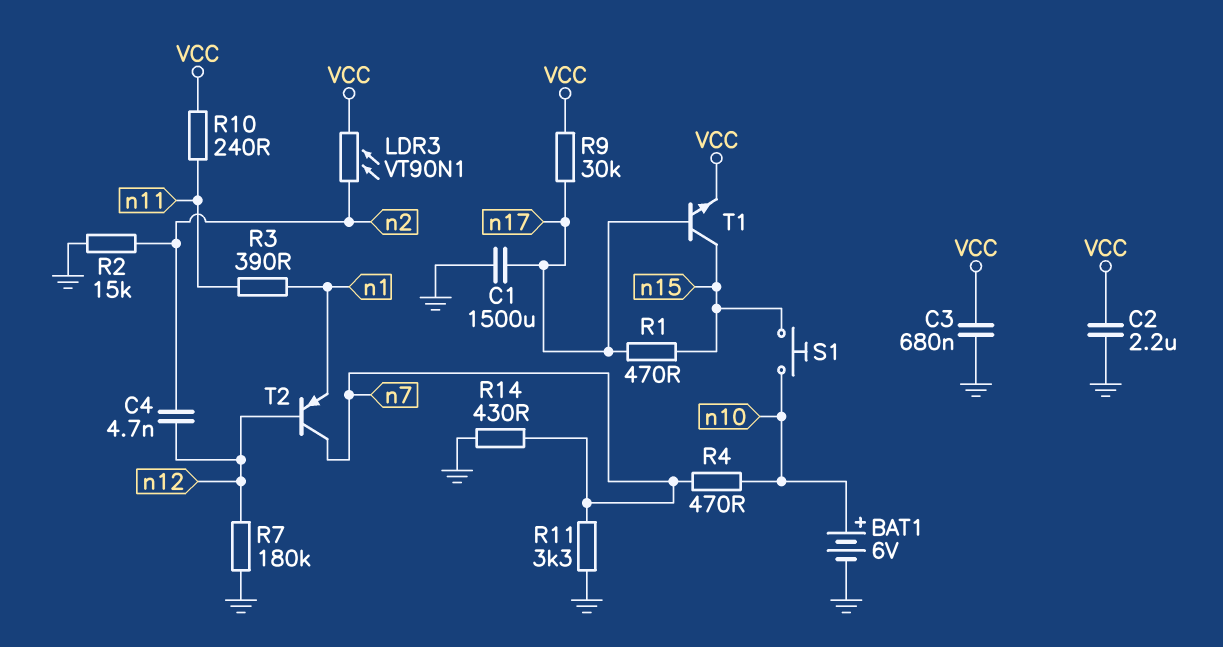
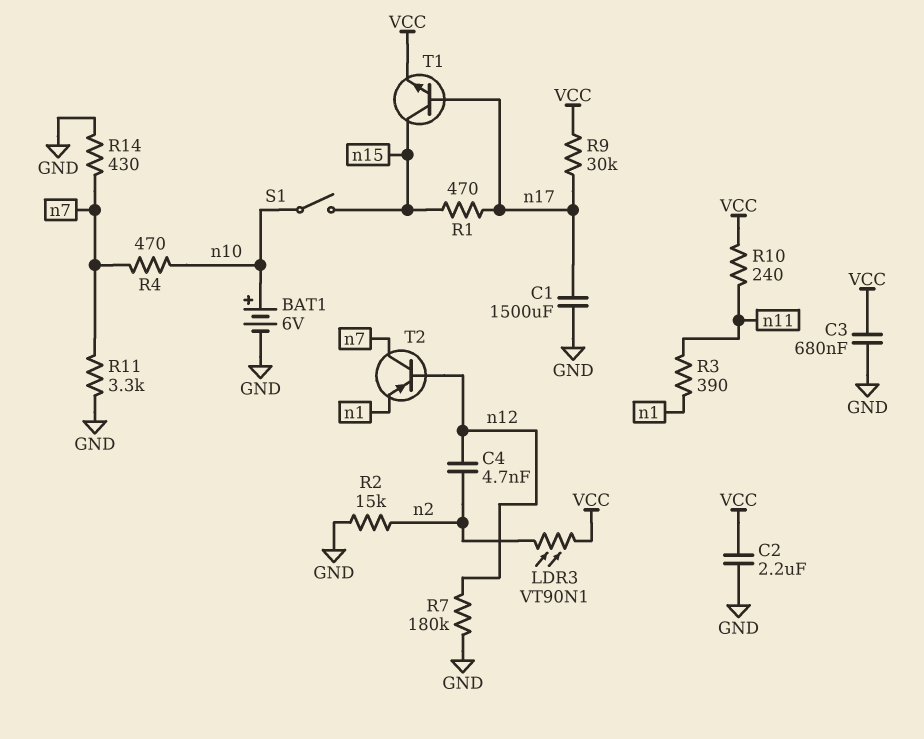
S1: button (n10, n15) -> switch (n10, n15)

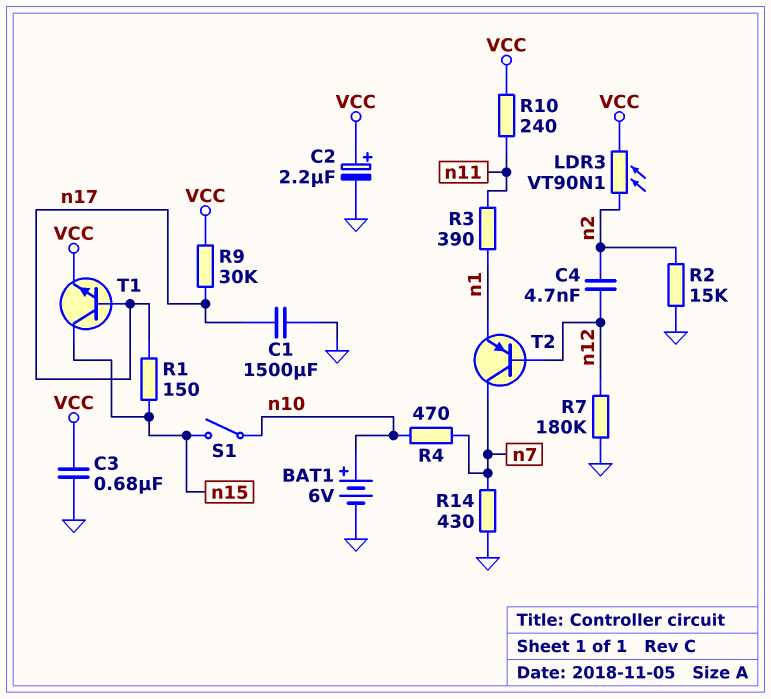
C2: 2.2uF (GND, VCC) -> 2.2uF (plus VCC, minus GND)
R1: 470 (n15, n17) -> 150 (n15, n17)
R11: 3.3k (GND, n7) -> none

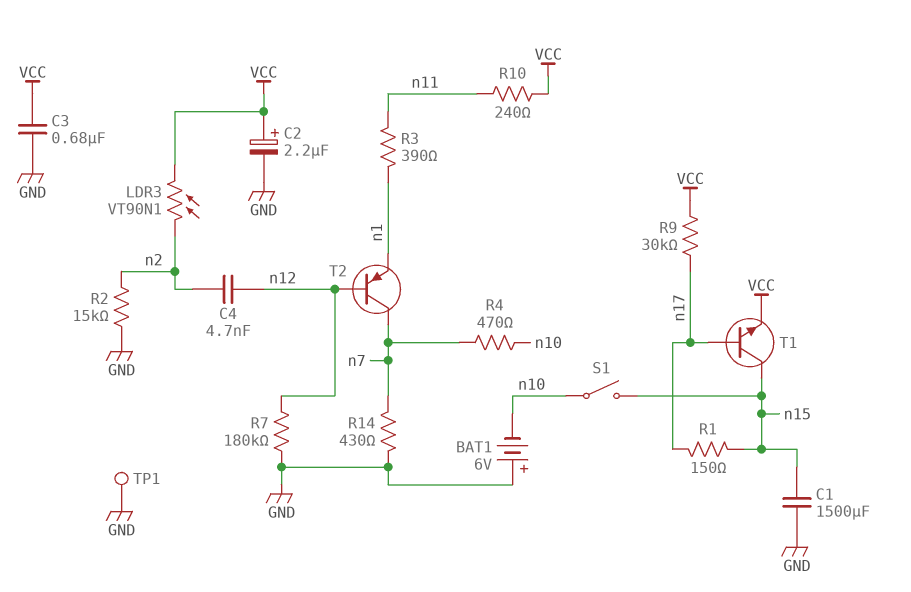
BAT1: 6V (plus n10, minus GND) -> 6V (plus GND, minus n10)
C1: 1500uF (GND, n17) -> 1500uF (GND, n15)
TP1: none -> test point (GND)

